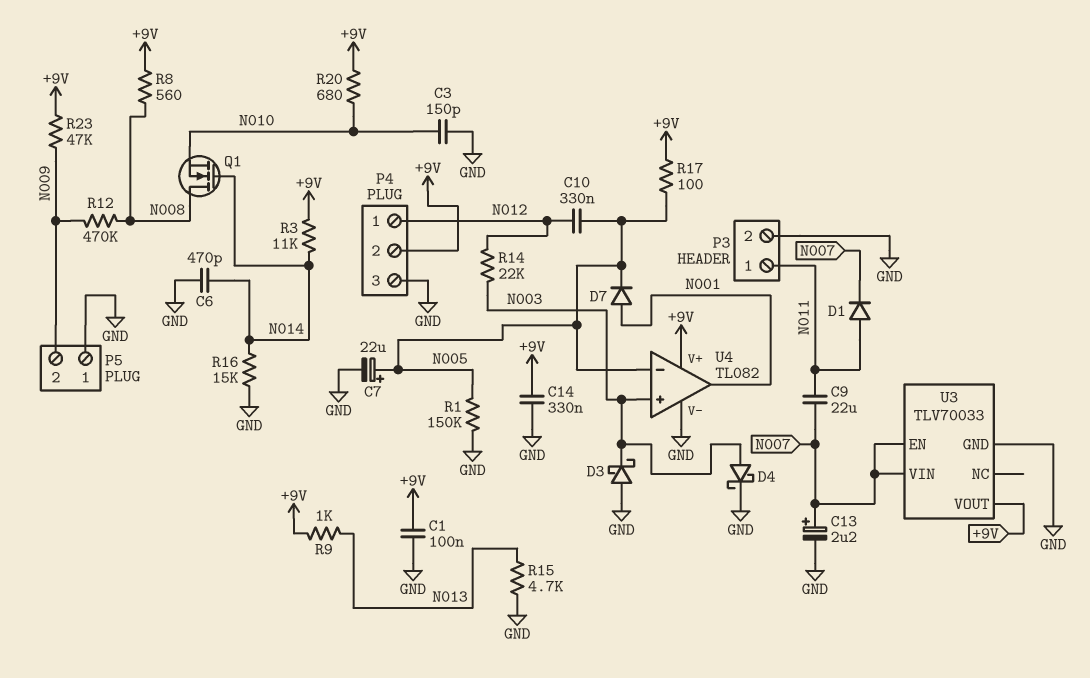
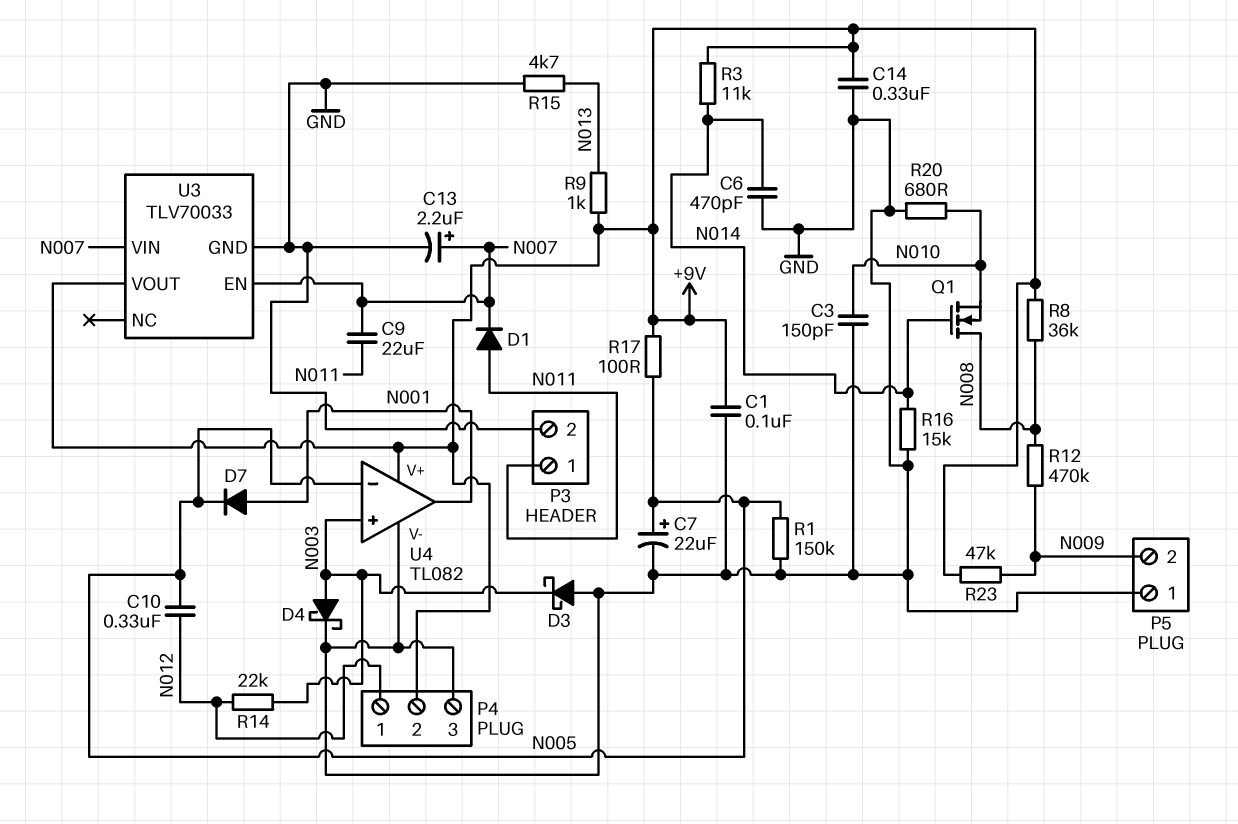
R8: 560 (+9V, N008) -> 36k (+9V, N008)
R20: 680 (+9V, N010) -> 680 (GND, N010)

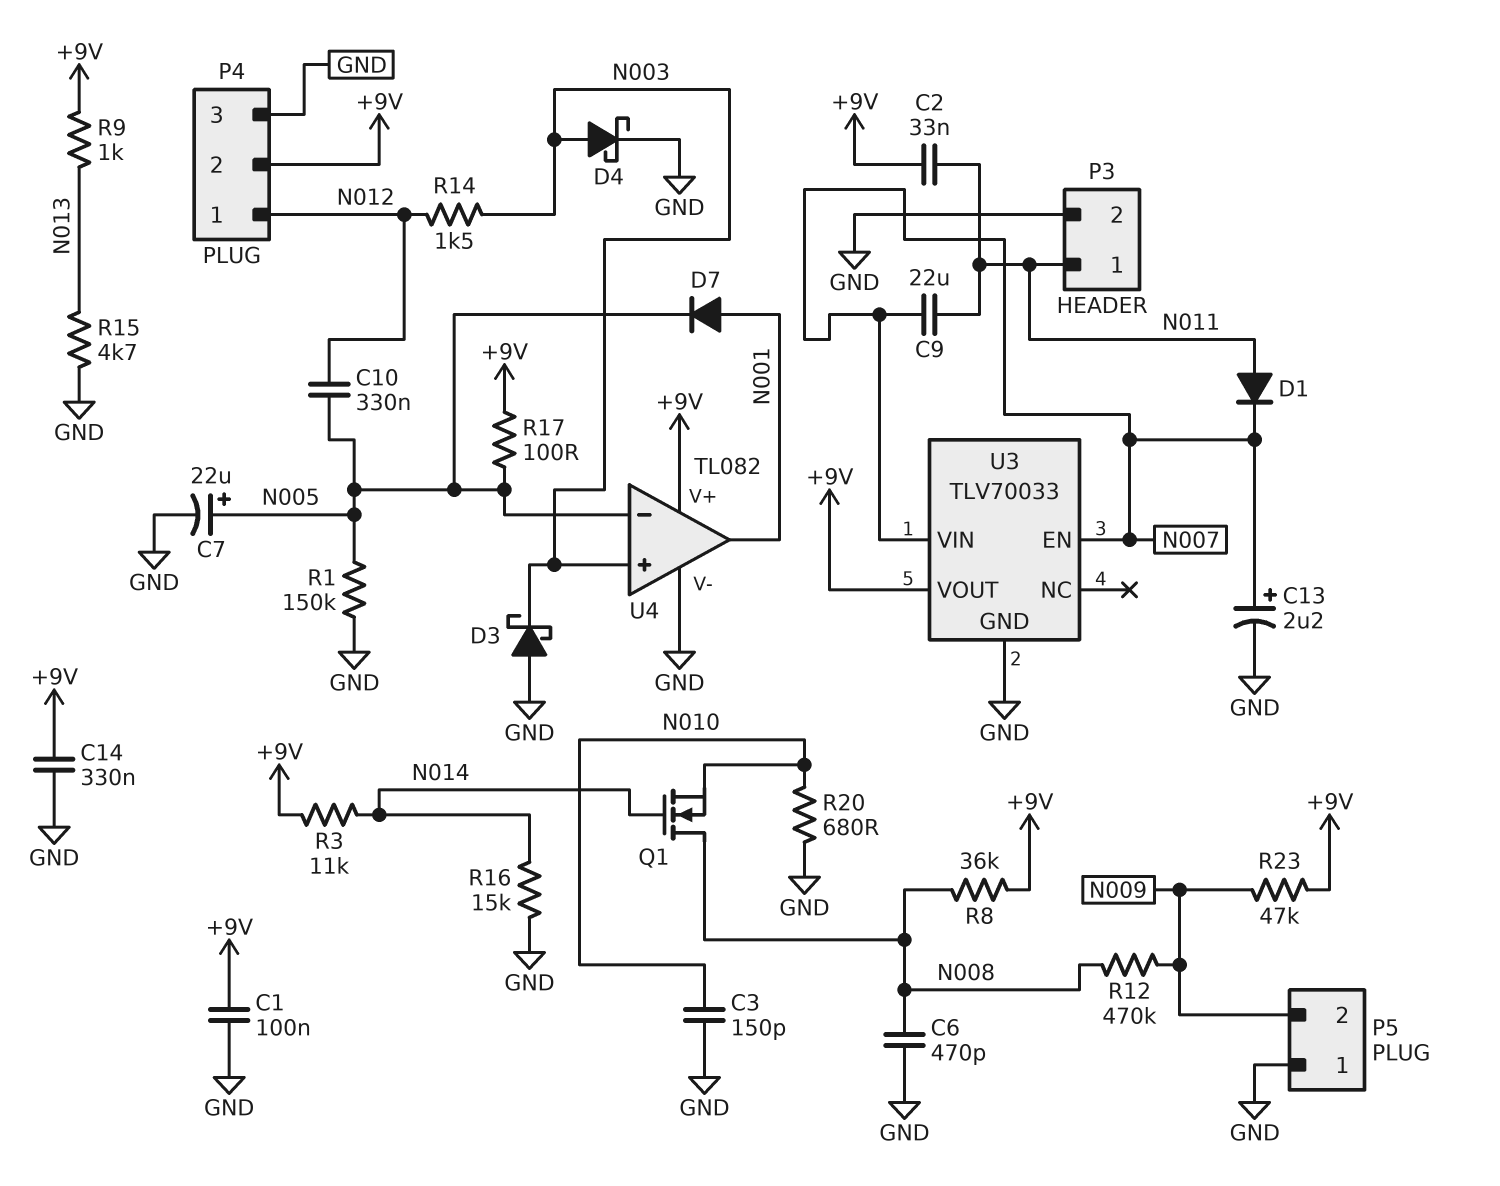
C2: none -> 33nF (+9V, N011)
C6: 470pF (GND, N014) -> 470pF (GND, N008)
R14: 22k (N003, N012) -> 1.5k (N003, N012)

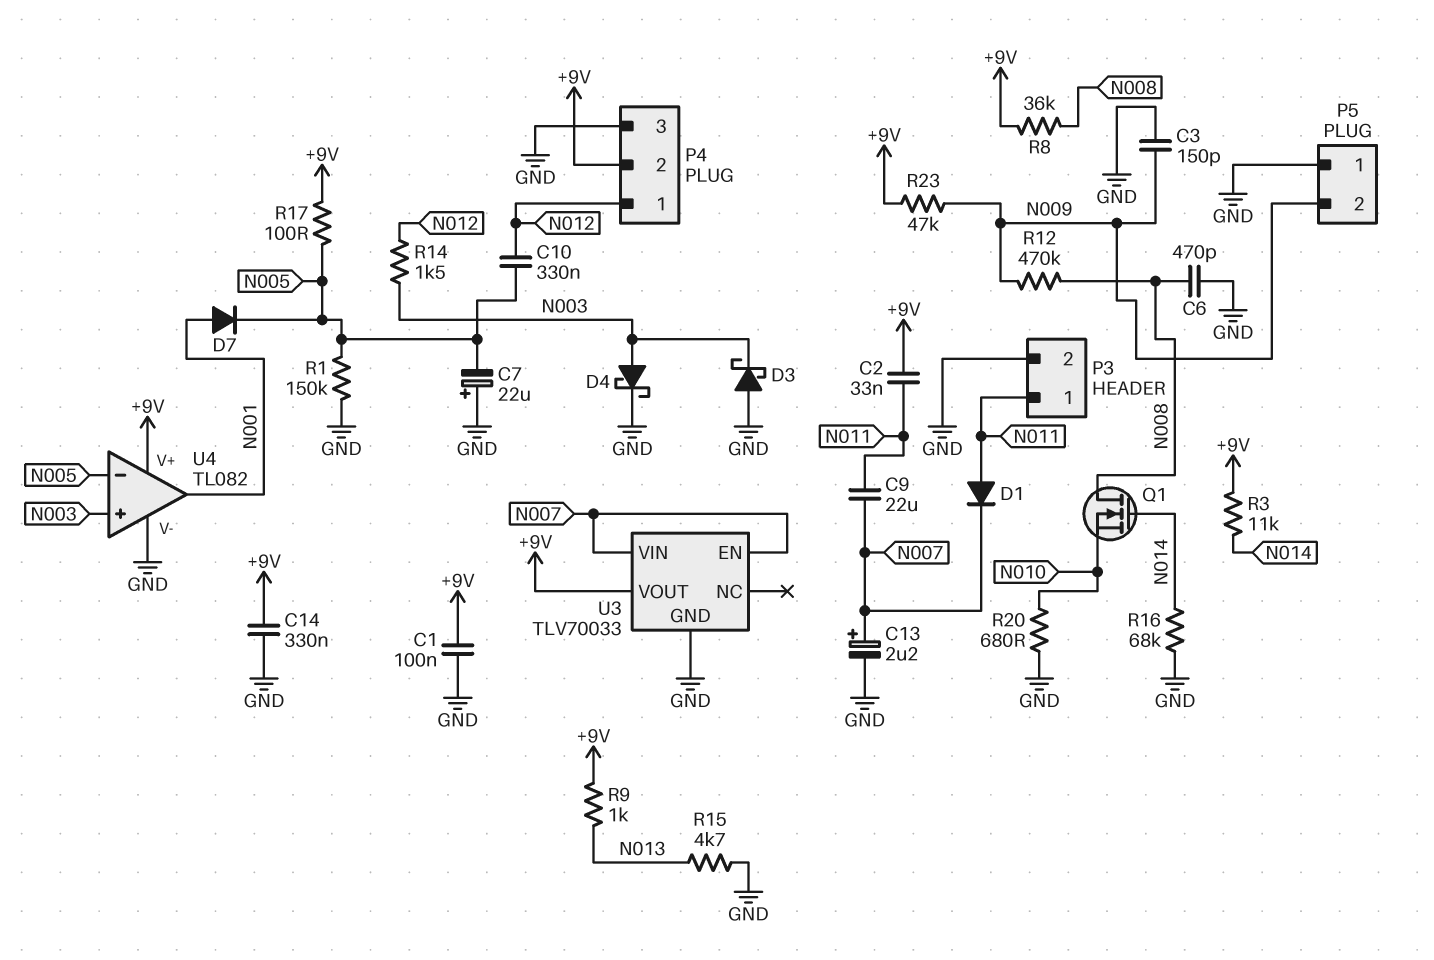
C3: 150pF (GND, N010) -> 150pF (GND, N009)
C7: 22uF (plus N005, minus GND) -> 22uF (plus GND, minus N005)
R16: 15k (GND, N014) -> 68k (GND, N014)

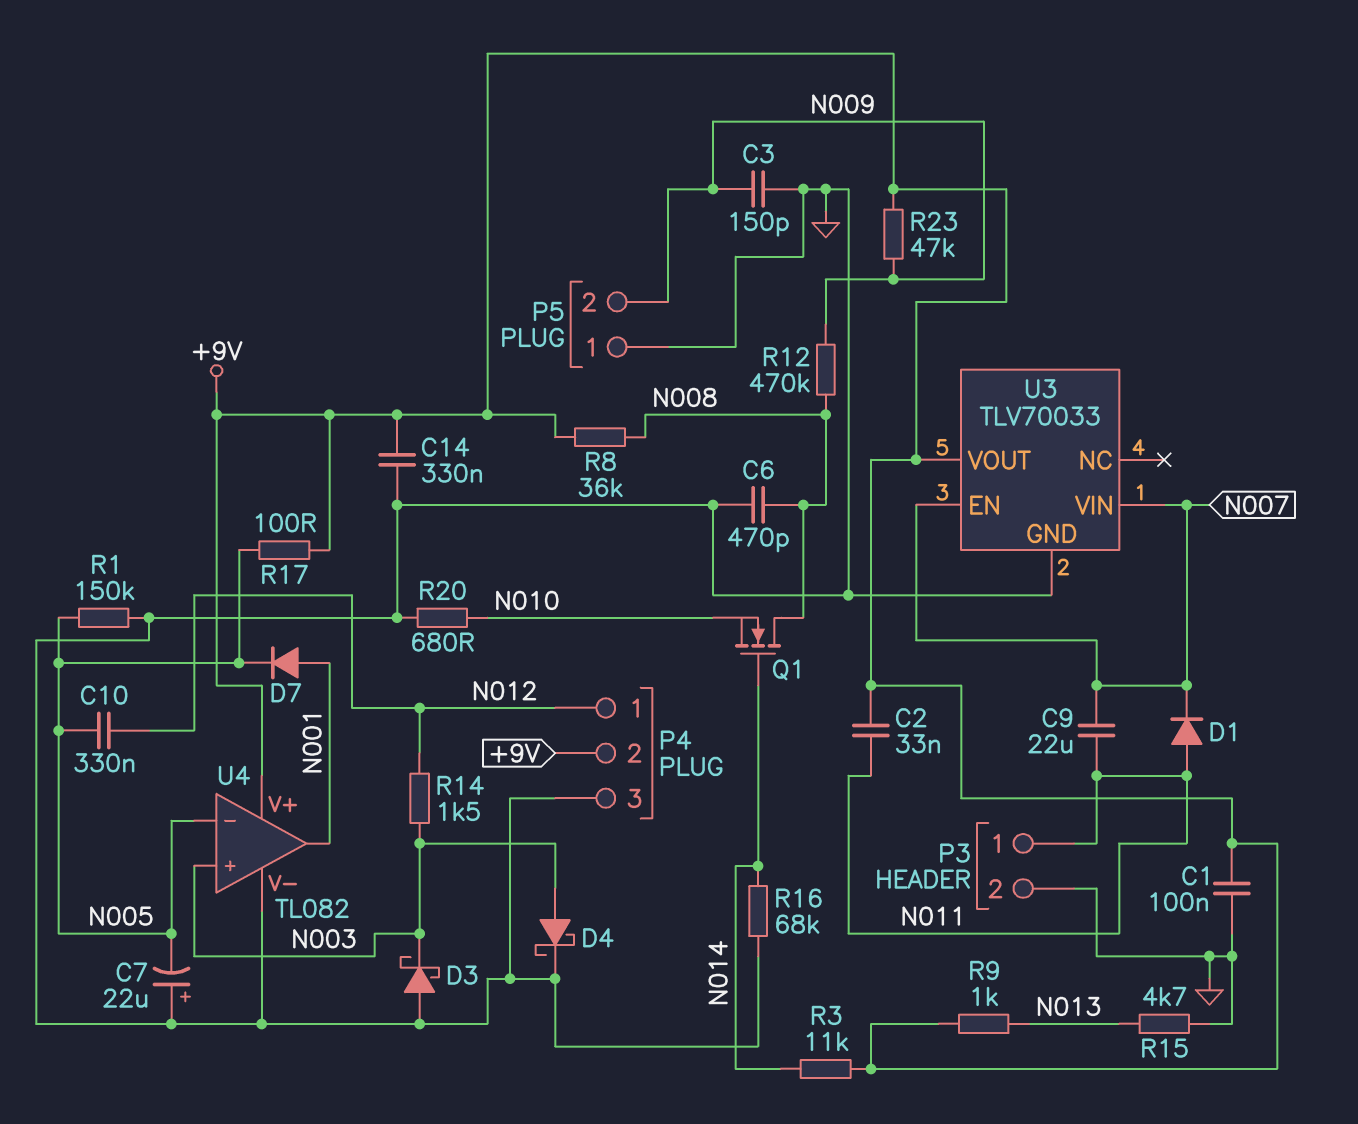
C13: 2.2uF (plus N007, minus GND) -> none

